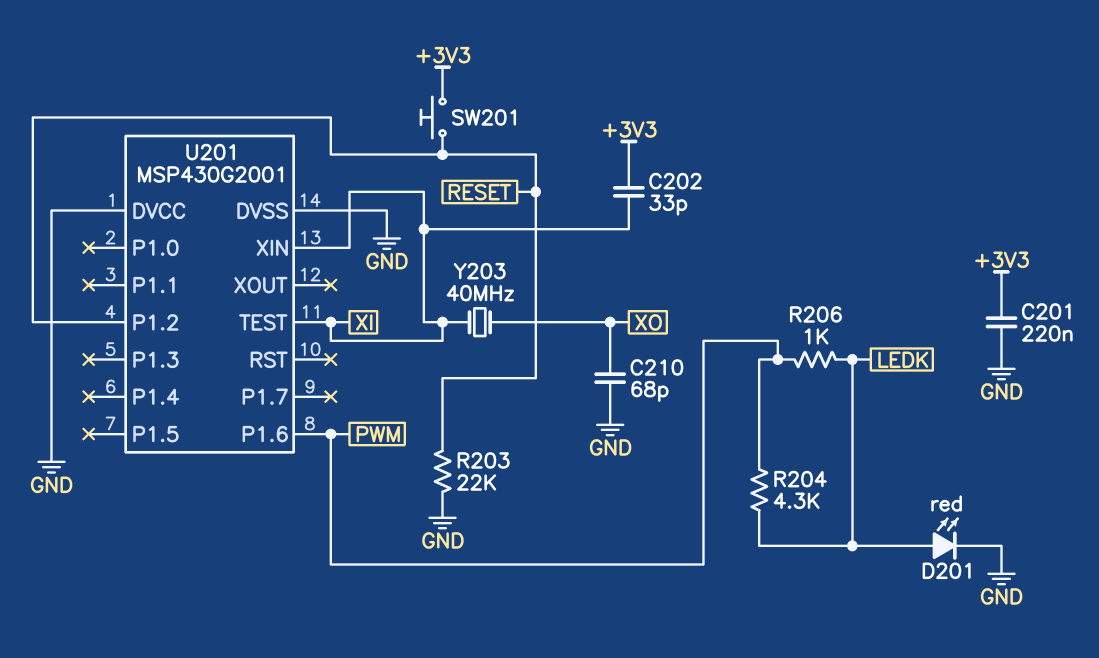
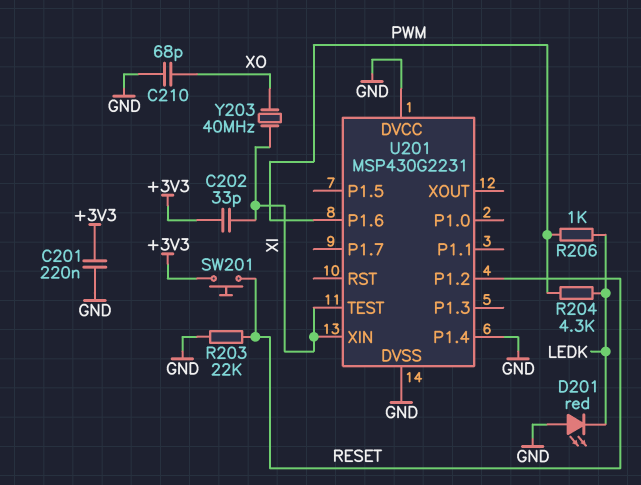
D201: LED red (A LEDK, K GND) -> LED red (A GND, K LEDK)
U201: MSP430G2001 -> MSP430G2231
U201 pin P1.4: none -> GND

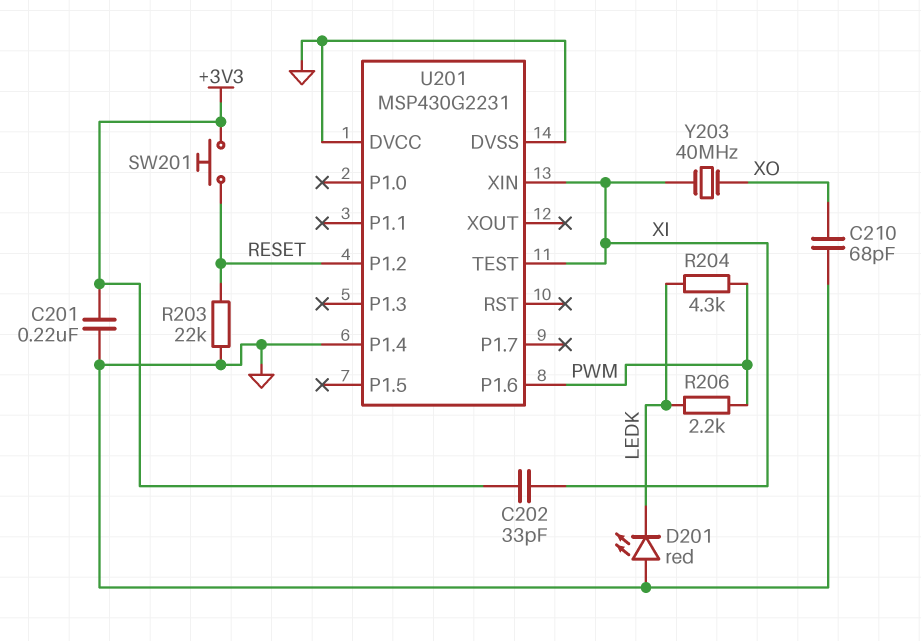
R206: 1k (LEDK, PWM) -> 2.2k (LEDK, PWM)

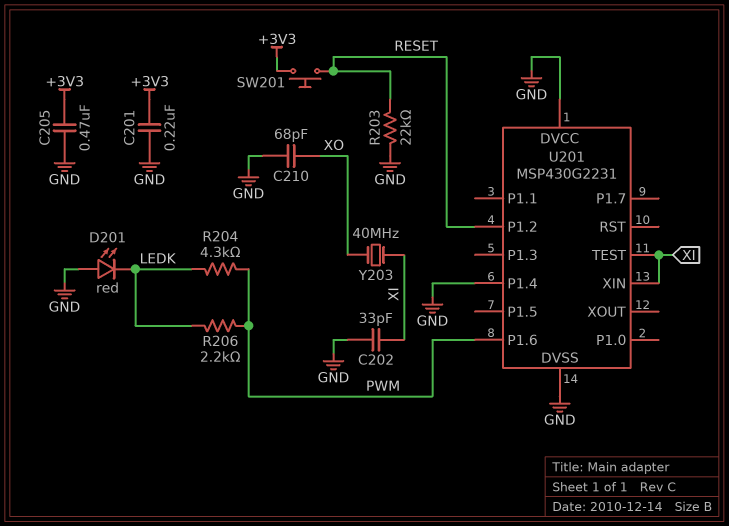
C202: 33pF (+3V3, XI) -> 33pF (GND, XI)
C205: none -> 470nF (+3V3, GND)

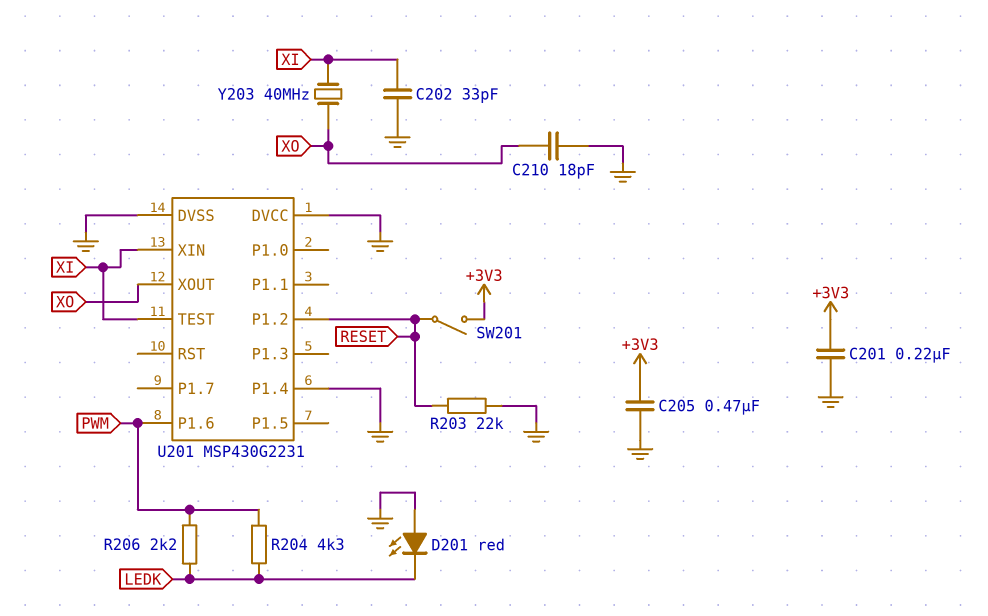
C210: 68pF (GND, XO) -> 18pF (GND, XO)
SW201: button (+3V3, RESET) -> switch (+3V3, RESET)
U201 pin XOUT: none -> XO

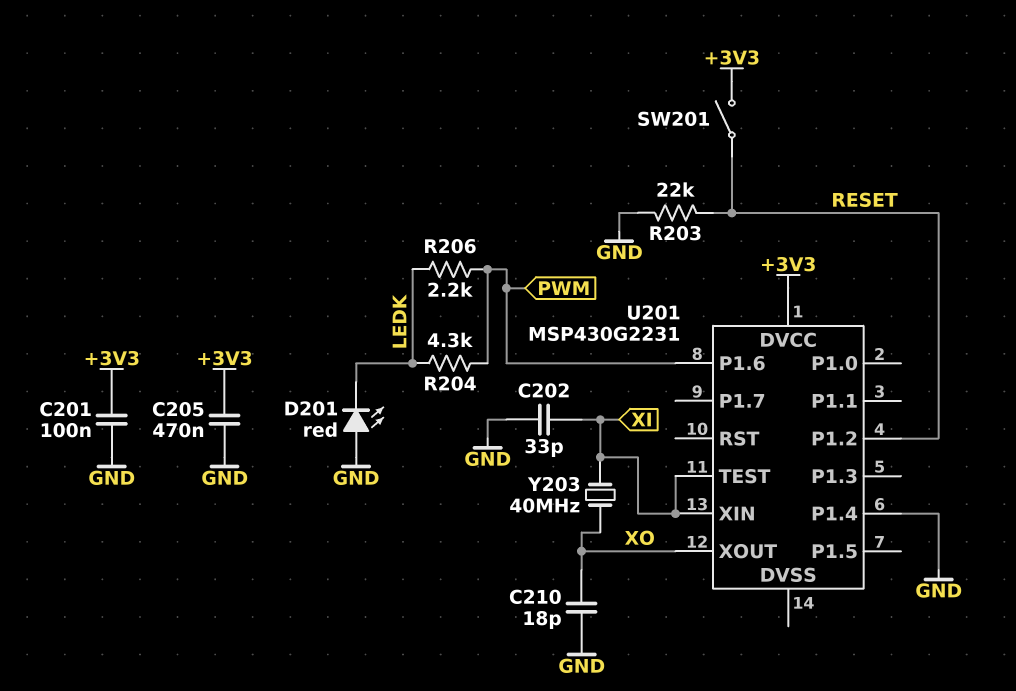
C201: 220nF (+3V3, GND) -> 100nF (+3V3, GND)
U201 pin DVCC: GND -> +3V3
U201 pin DVSS: GND -> none

